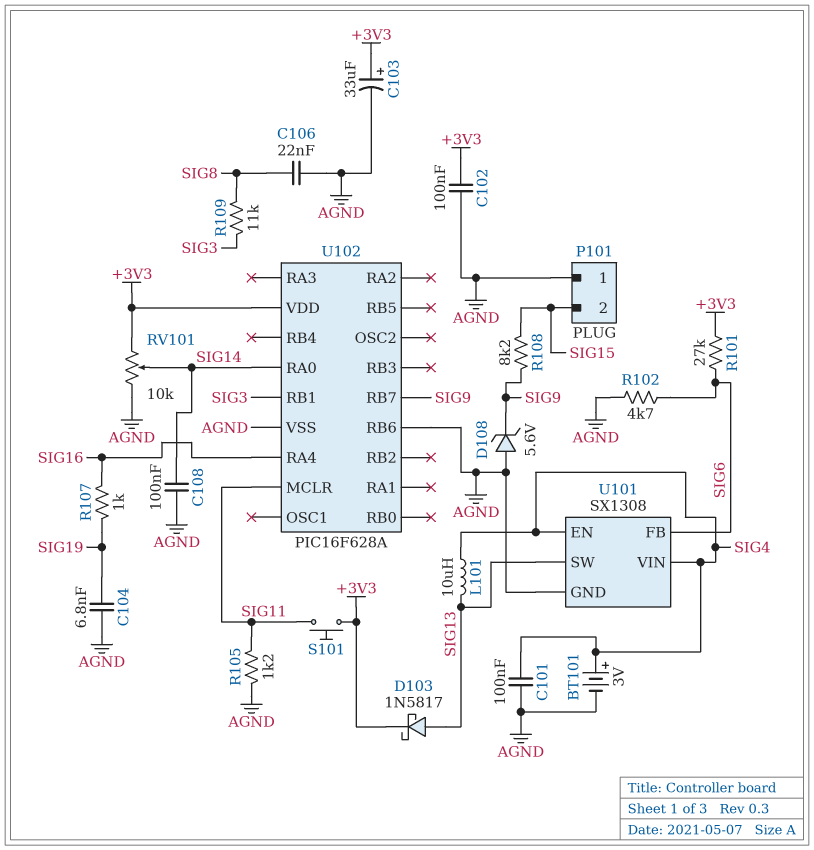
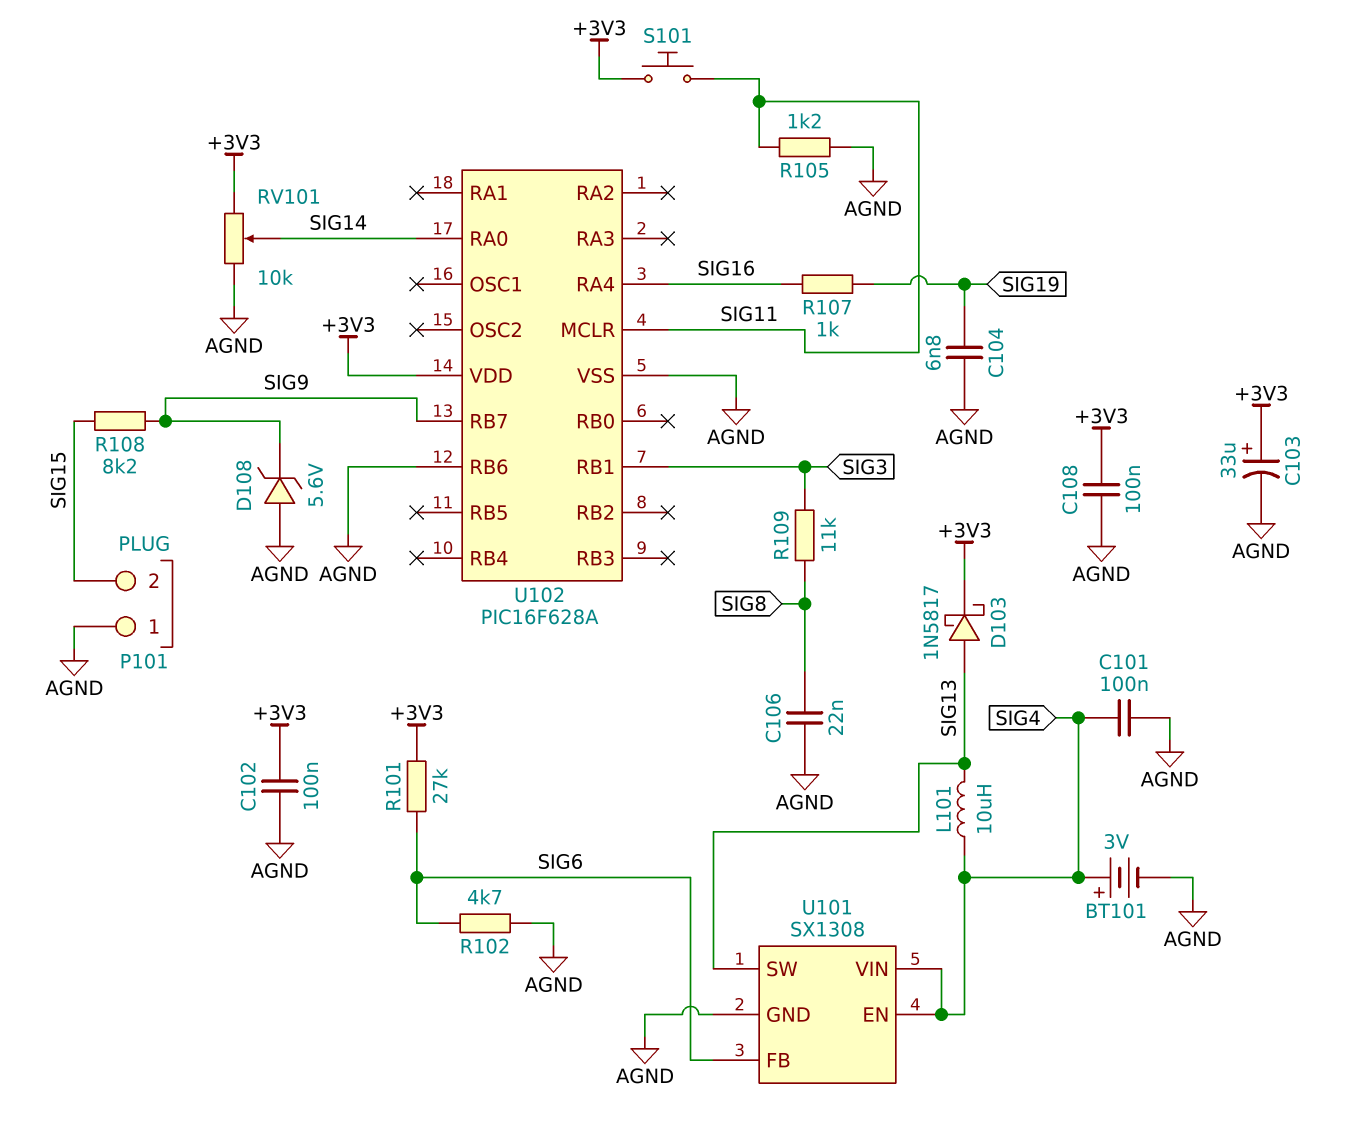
C108: 100nF (AGND, SIG14) -> 100nF (+3V3, AGND)

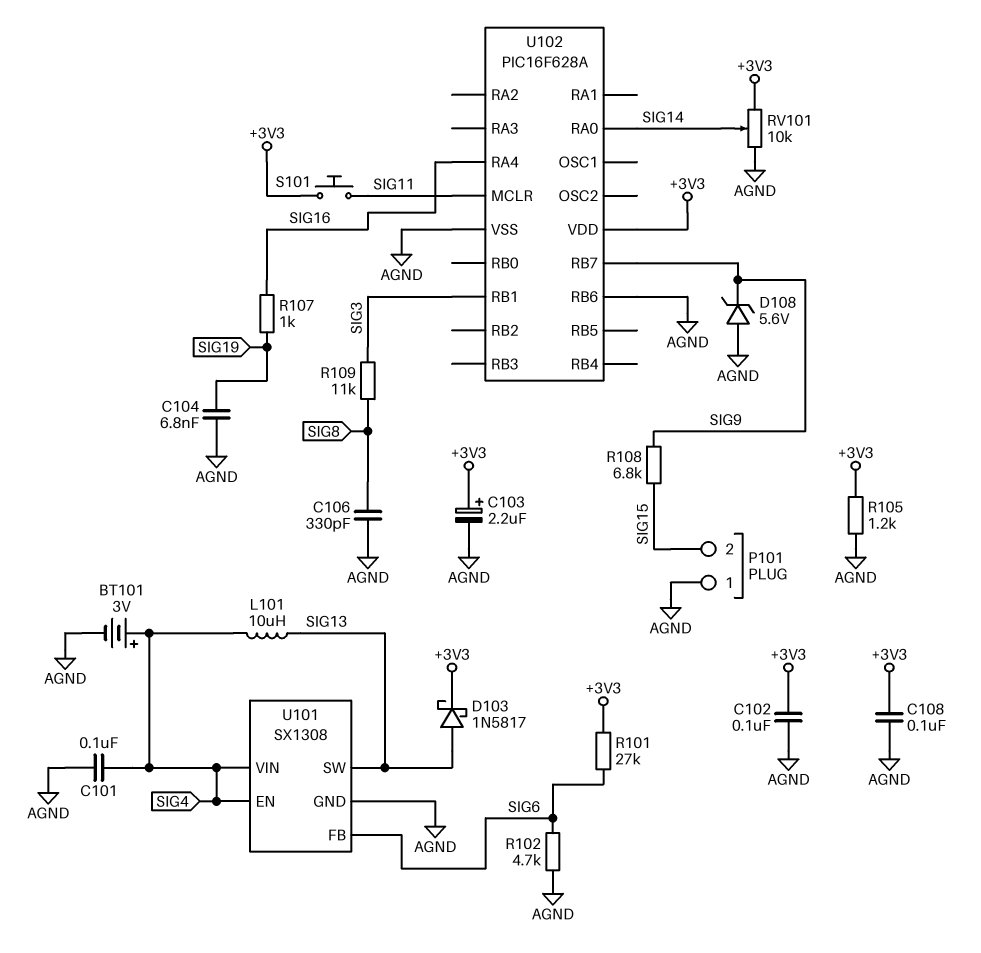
C103: 33uF (plus +3V3, minus AGND) -> 2.2uF (plus +3V3, minus AGND)
C106: 22nF (AGND, SIG8) -> 330pF (AGND, SIG8)
R105: 1.2k (AGND, SIG11) -> 1.2k (+3V3, AGND)
R108: 8.2k (SIG9, SIG15) -> 6.8k (SIG9, SIG15)

